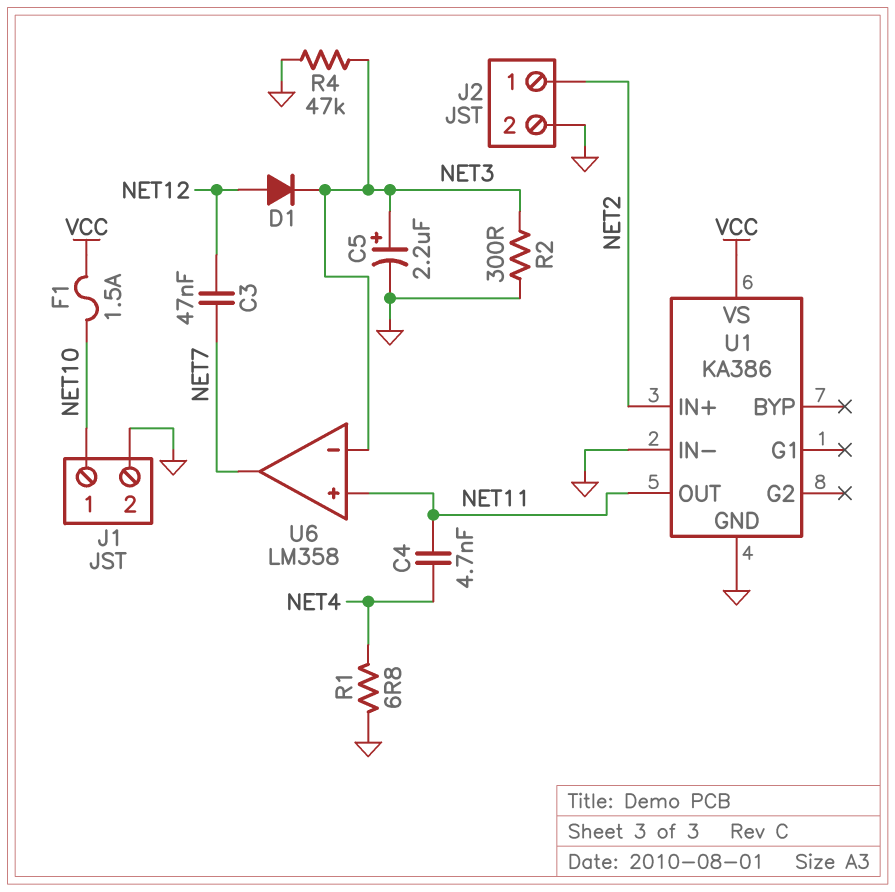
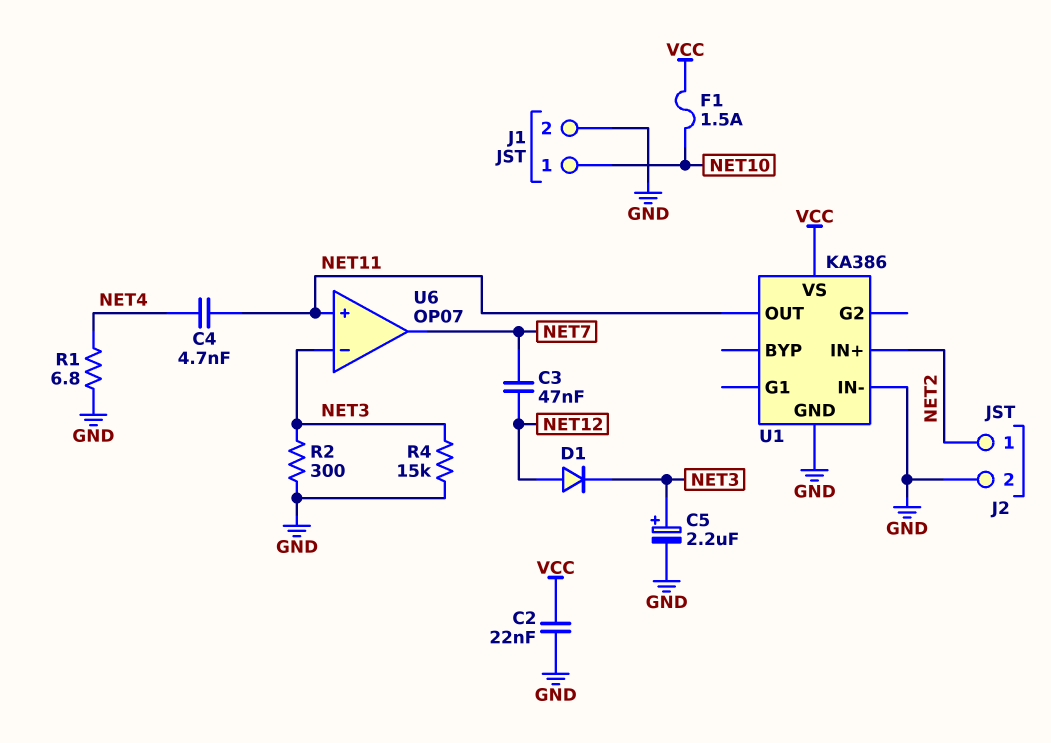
C2: none -> 22nF (GND, VCC)
R4: 47k (GND, NET3) -> 15k (GND, NET3)
U6: LM358 -> OP07

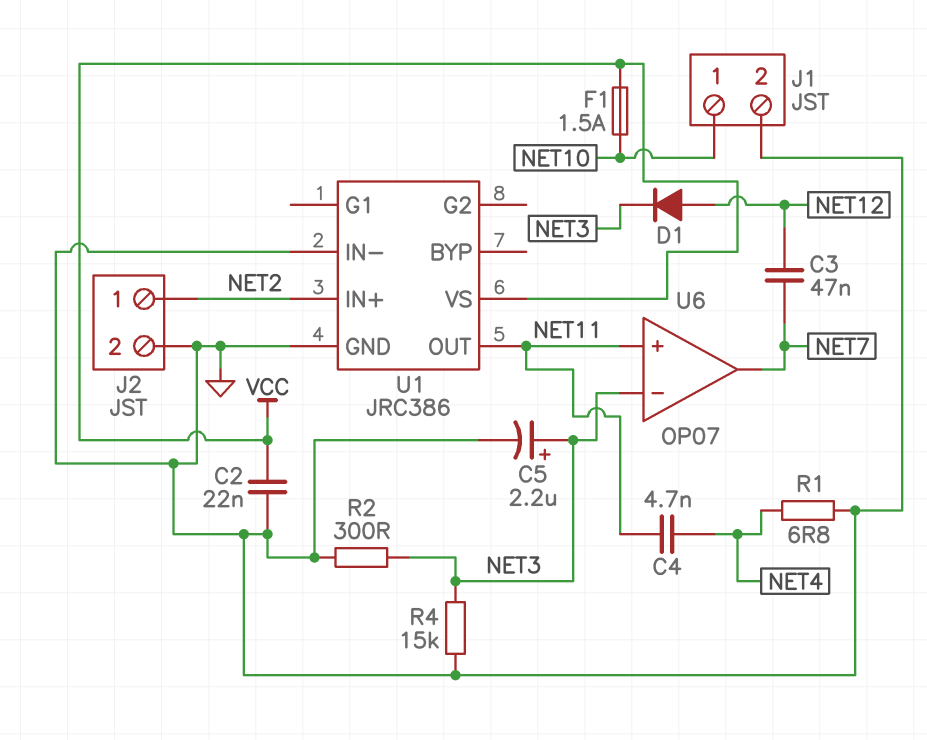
U1: KA386 -> JRC386

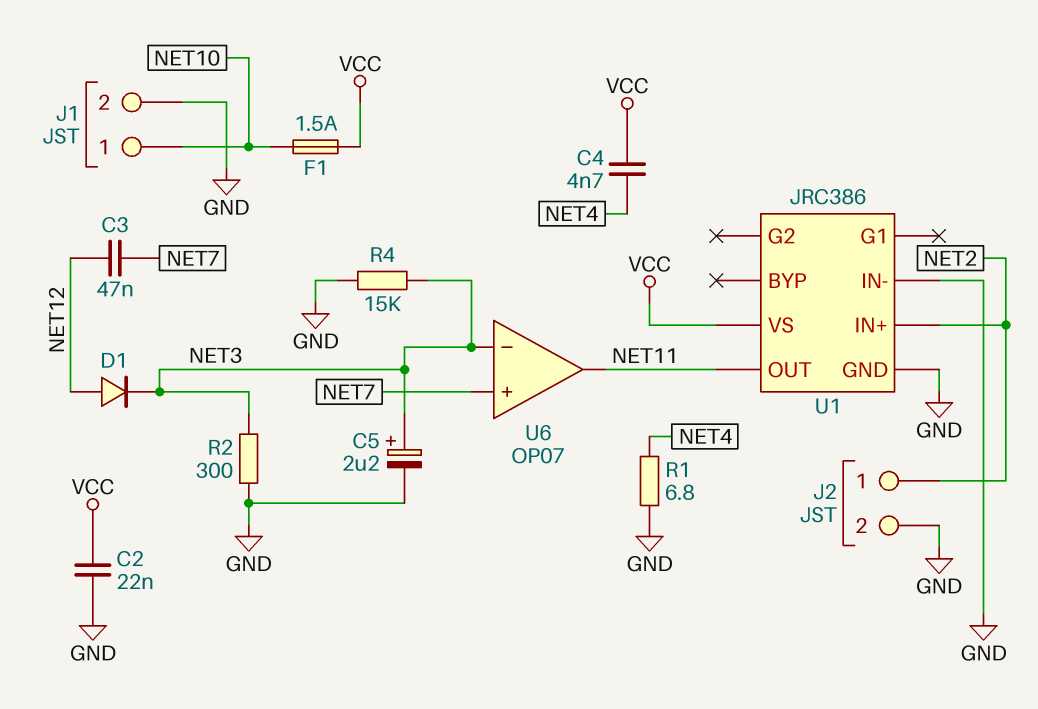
C4: 4.7nF (NET4, NET11) -> 4.7nF (NET4, VCC)
U6 pin in+: NET11 -> NET7
U6 pin out: NET7 -> NET11

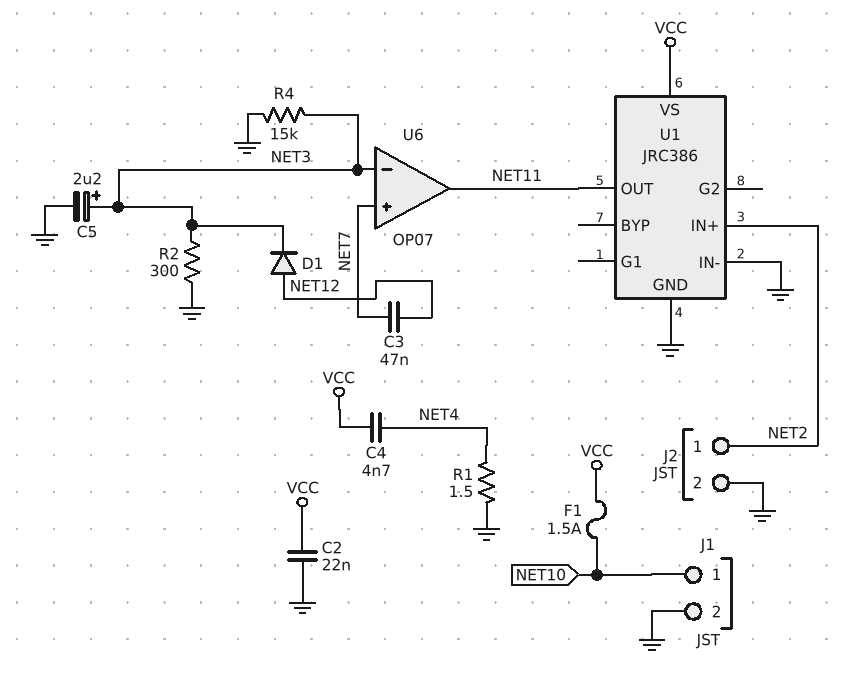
R1: 6.8 (GND, NET4) -> 1.5 (GND, NET4)

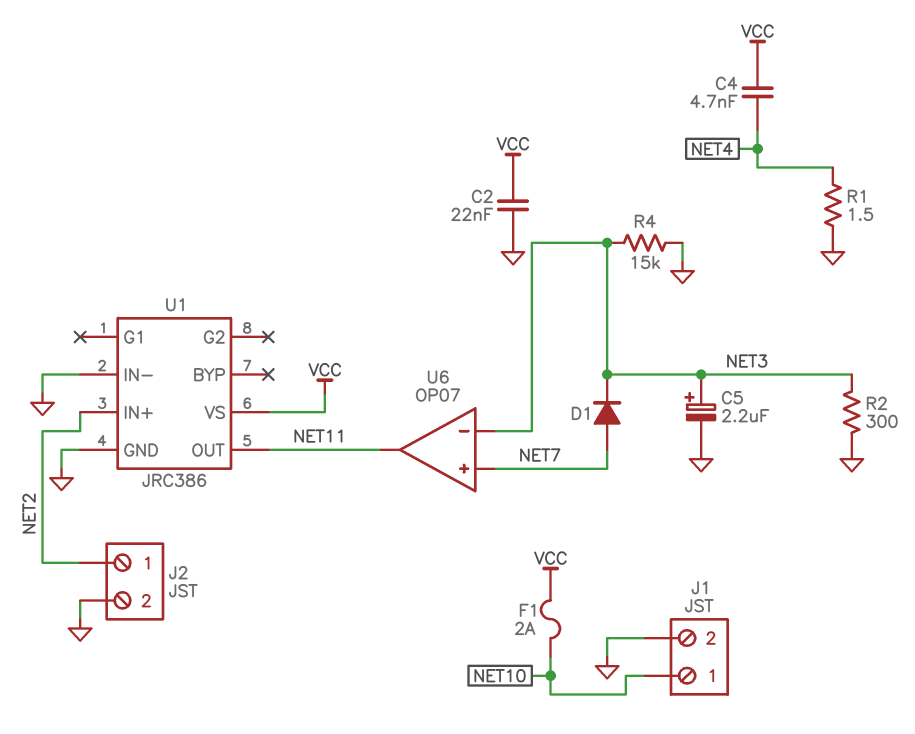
C3: 47nF (NET7, NET12) -> none
D1: diode (A NET12, K NET3) -> diode (A NET7, K NET3)
F1: 1.5A (NET10, VCC) -> 2A (NET10, VCC)

